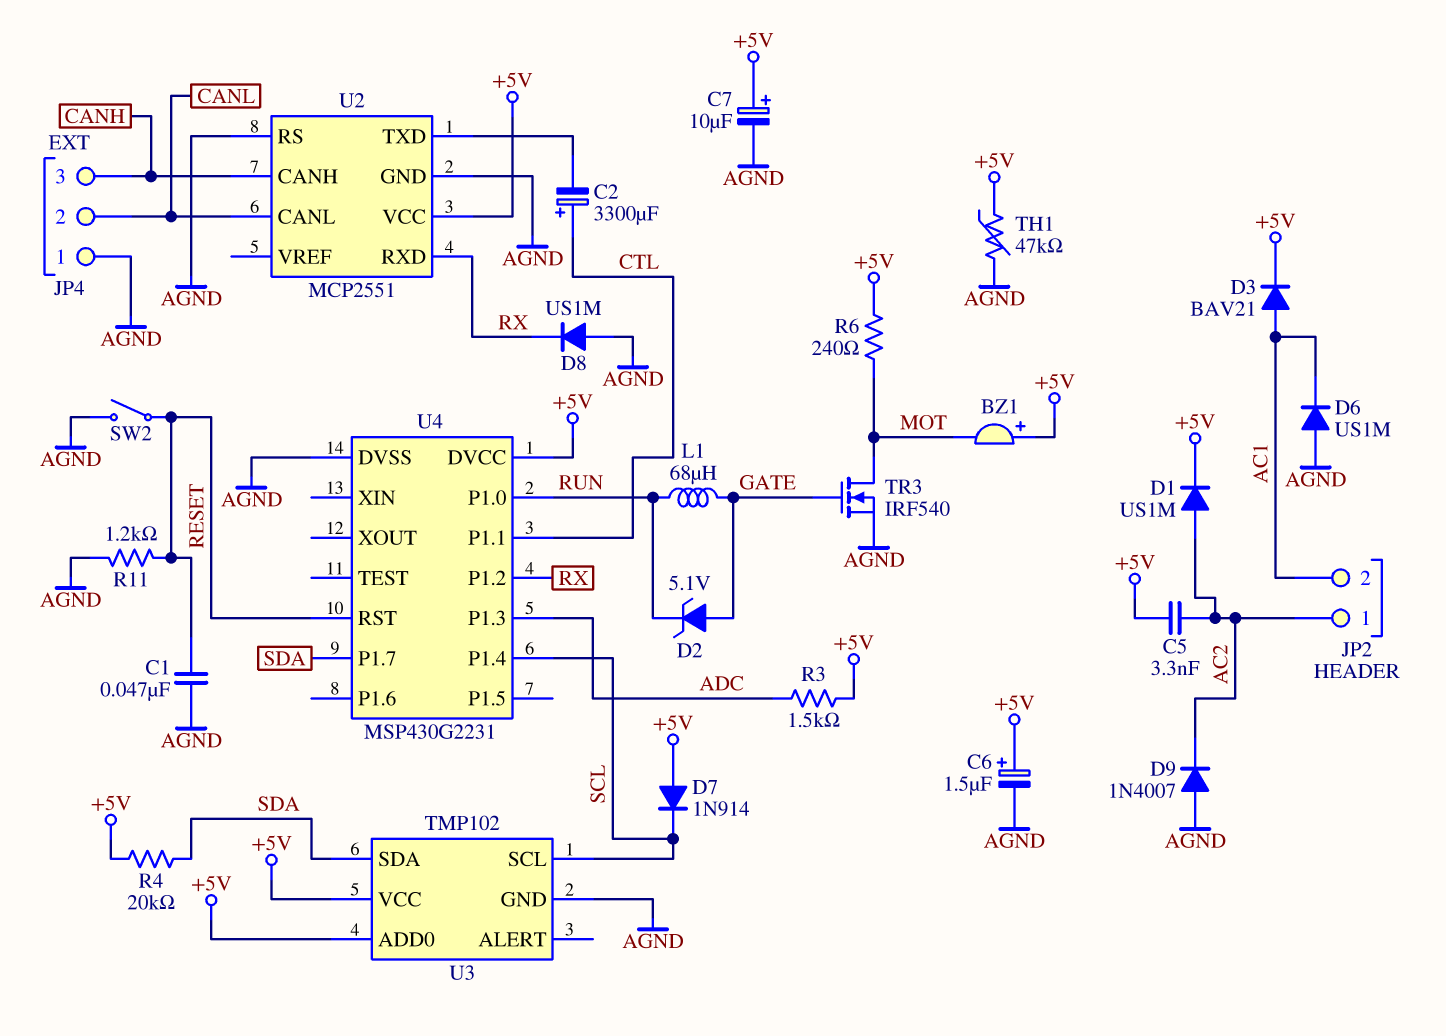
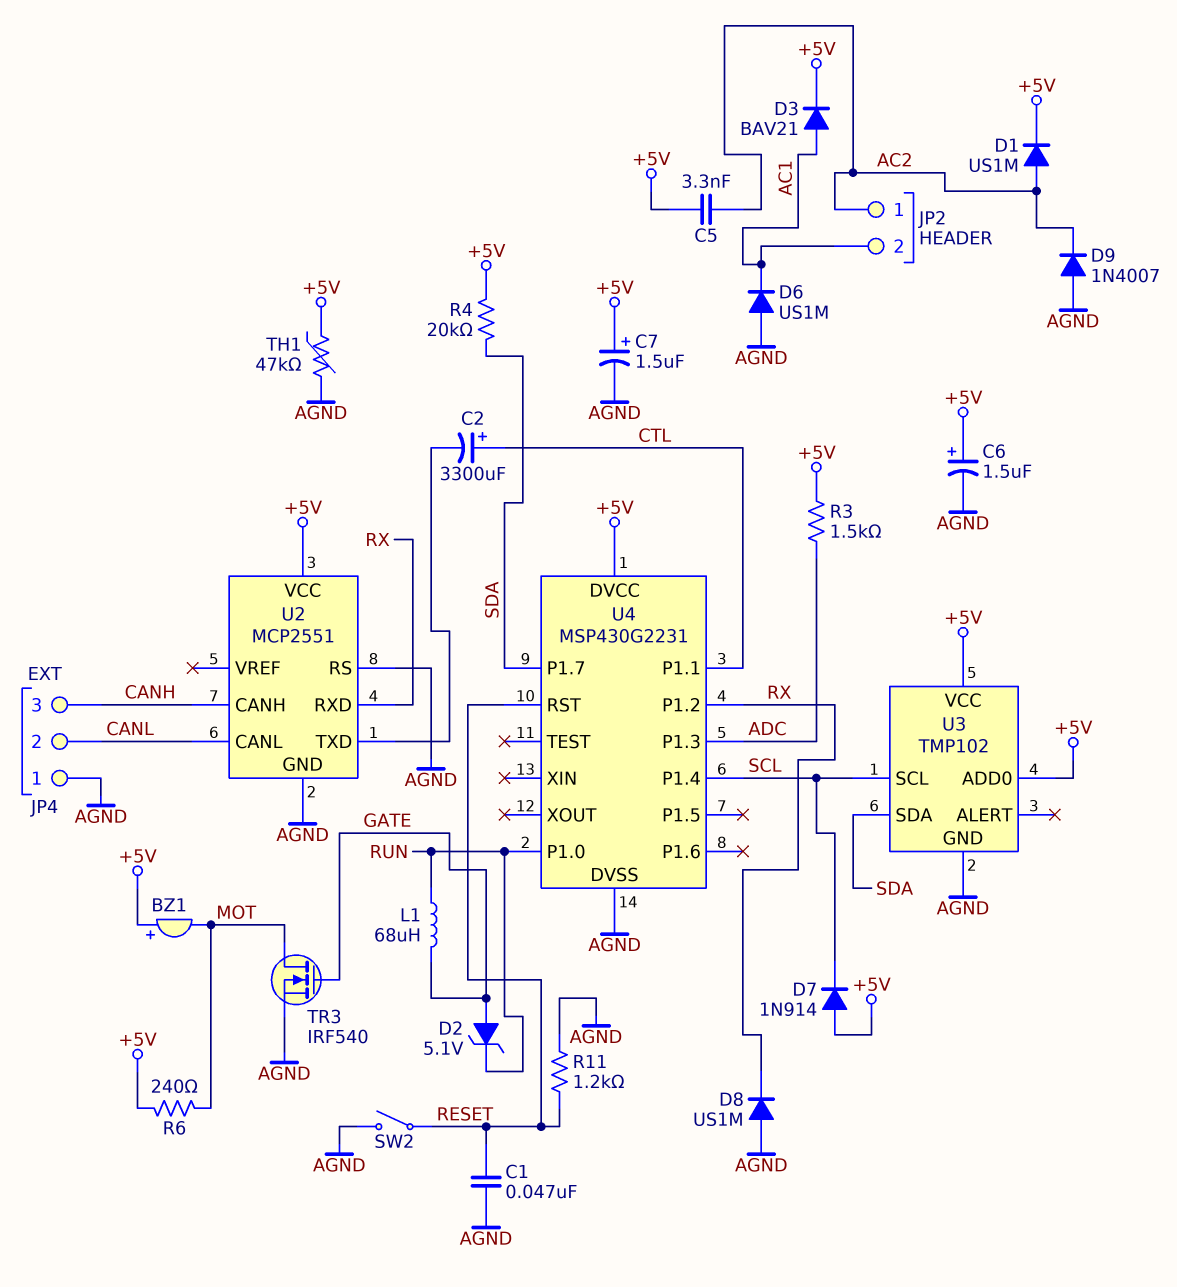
C7: 10uF (plus +5V, minus AGND) -> 1.5uF (plus +5V, minus AGND)

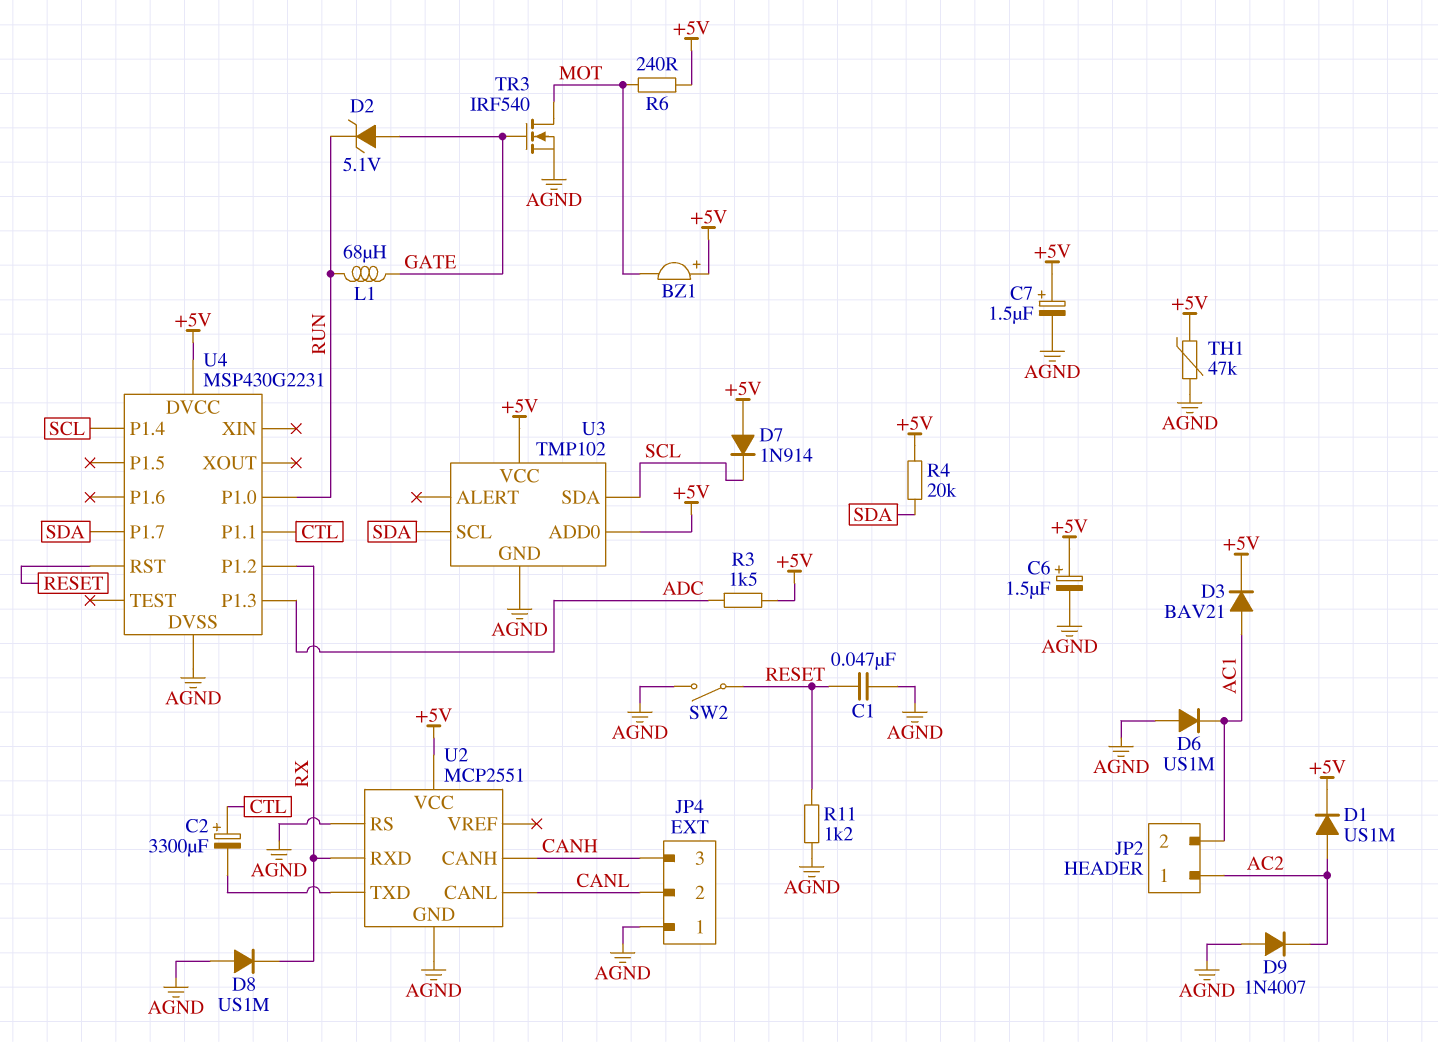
C5: 3.3nF (+5V, AC2) -> none
U3 pin SCL: SCL -> SDA
U3 pin SDA: SDA -> SCL

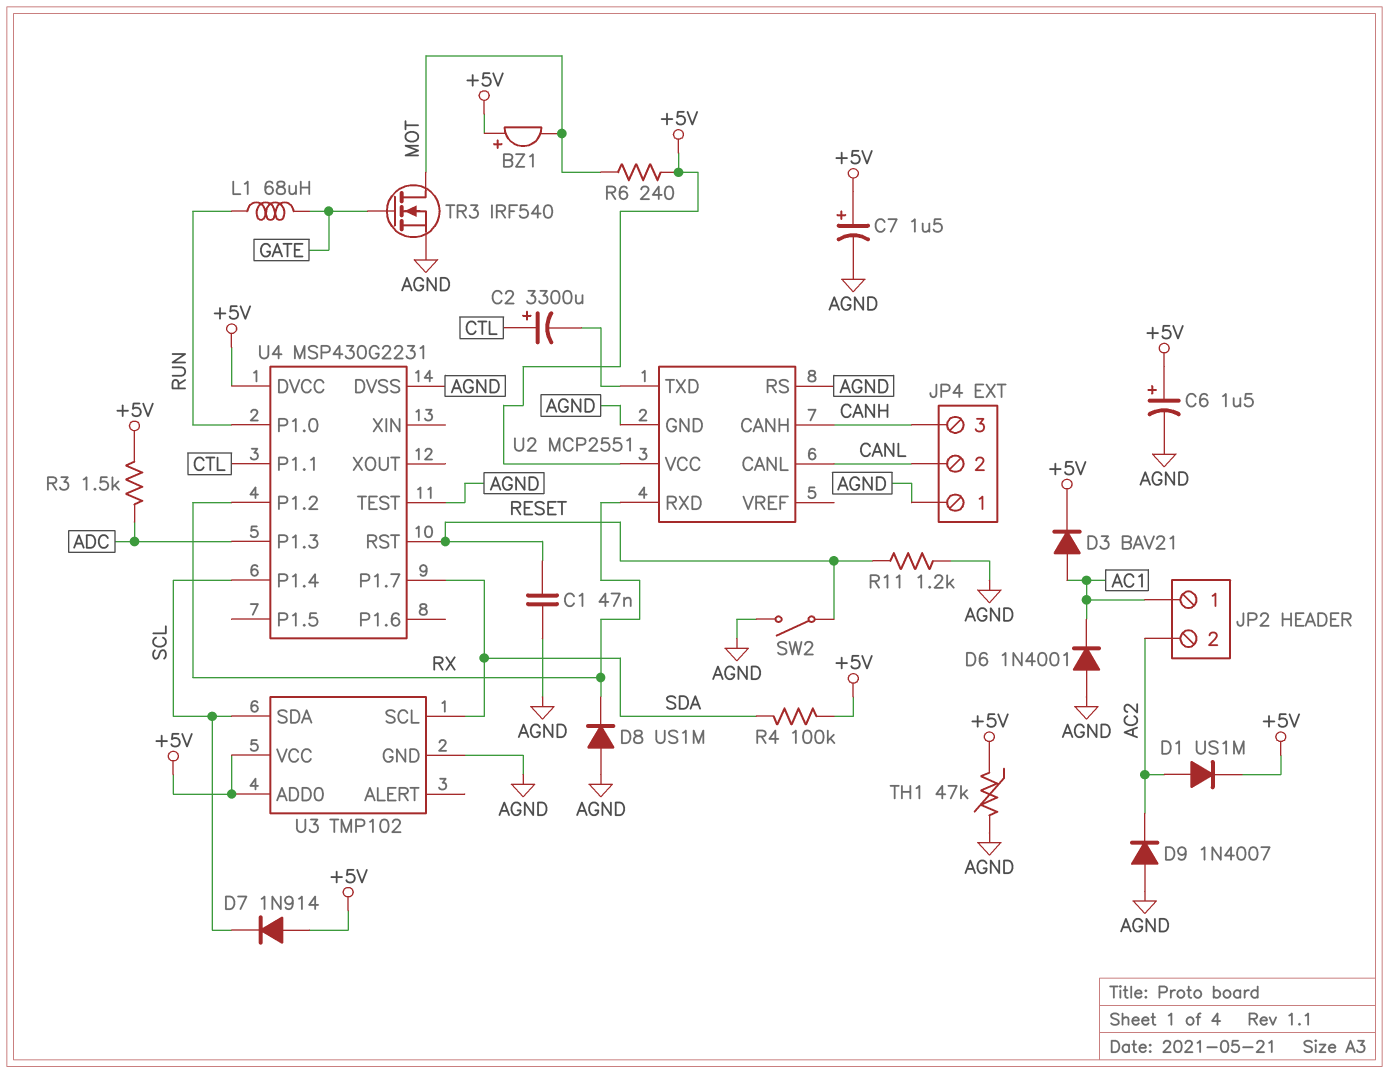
D2: zener 5.1V (A GATE, K RUN) -> none
D6: diode US1M (A AGND, K AC1) -> diode 1N4001 (A AGND, K AC1)
JP2 pin 1: AC2 -> AC1
JP2 pin 2: AC1 -> AC2
R4: 20k (+5V, SDA) -> 100k (+5V, SDA)
U4 pin TEST: none -> AGND

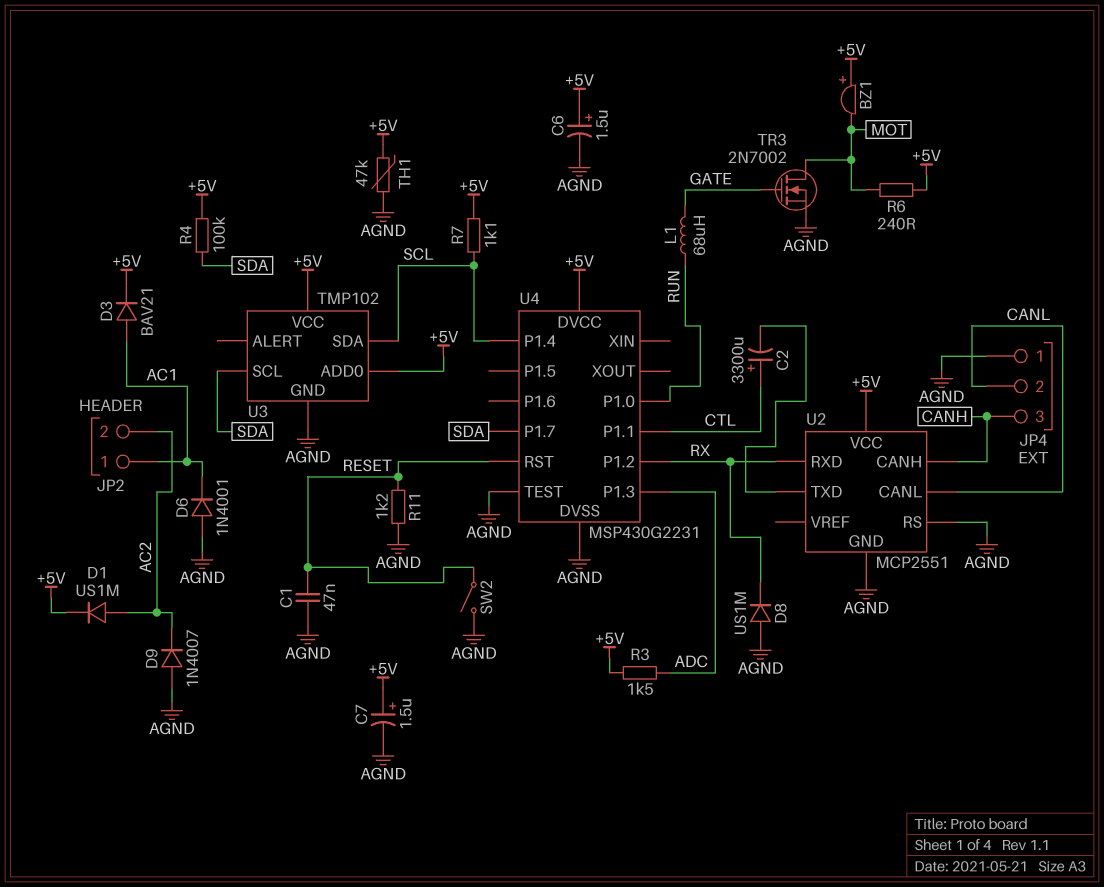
D7: diode 1N914 (A +5V, K SCL) -> none
R7: none -> 1.1k (+5V, SCL)
TR3: NMOS IRF540 (G GATE, D MOT, S AGND) -> NMOS 2N7002 (G GATE, D MOT, S AGND)

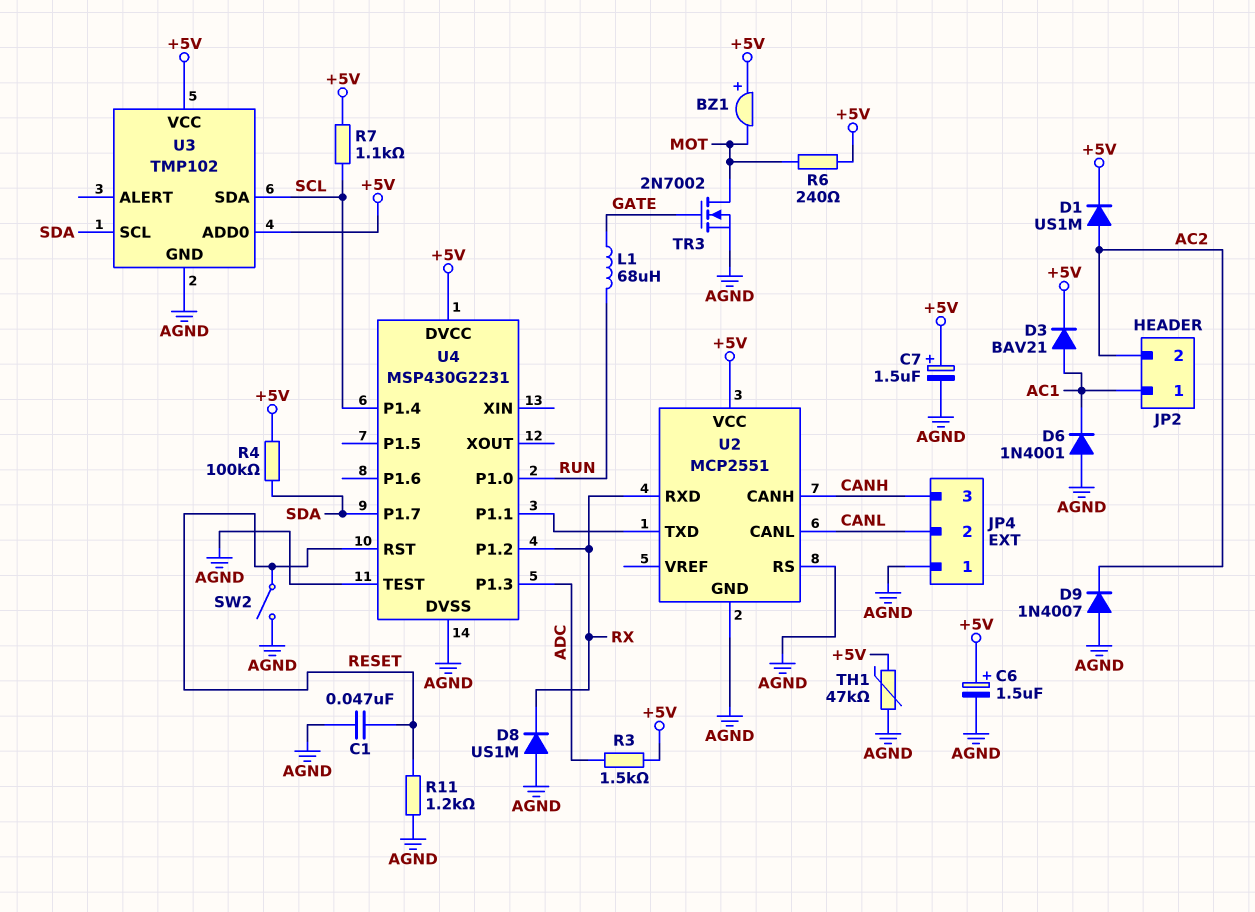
C2: 3300uF (plus CTL, minus U2/TXD) -> none
U4 pin P1.1: CTL -> U2/TXD

